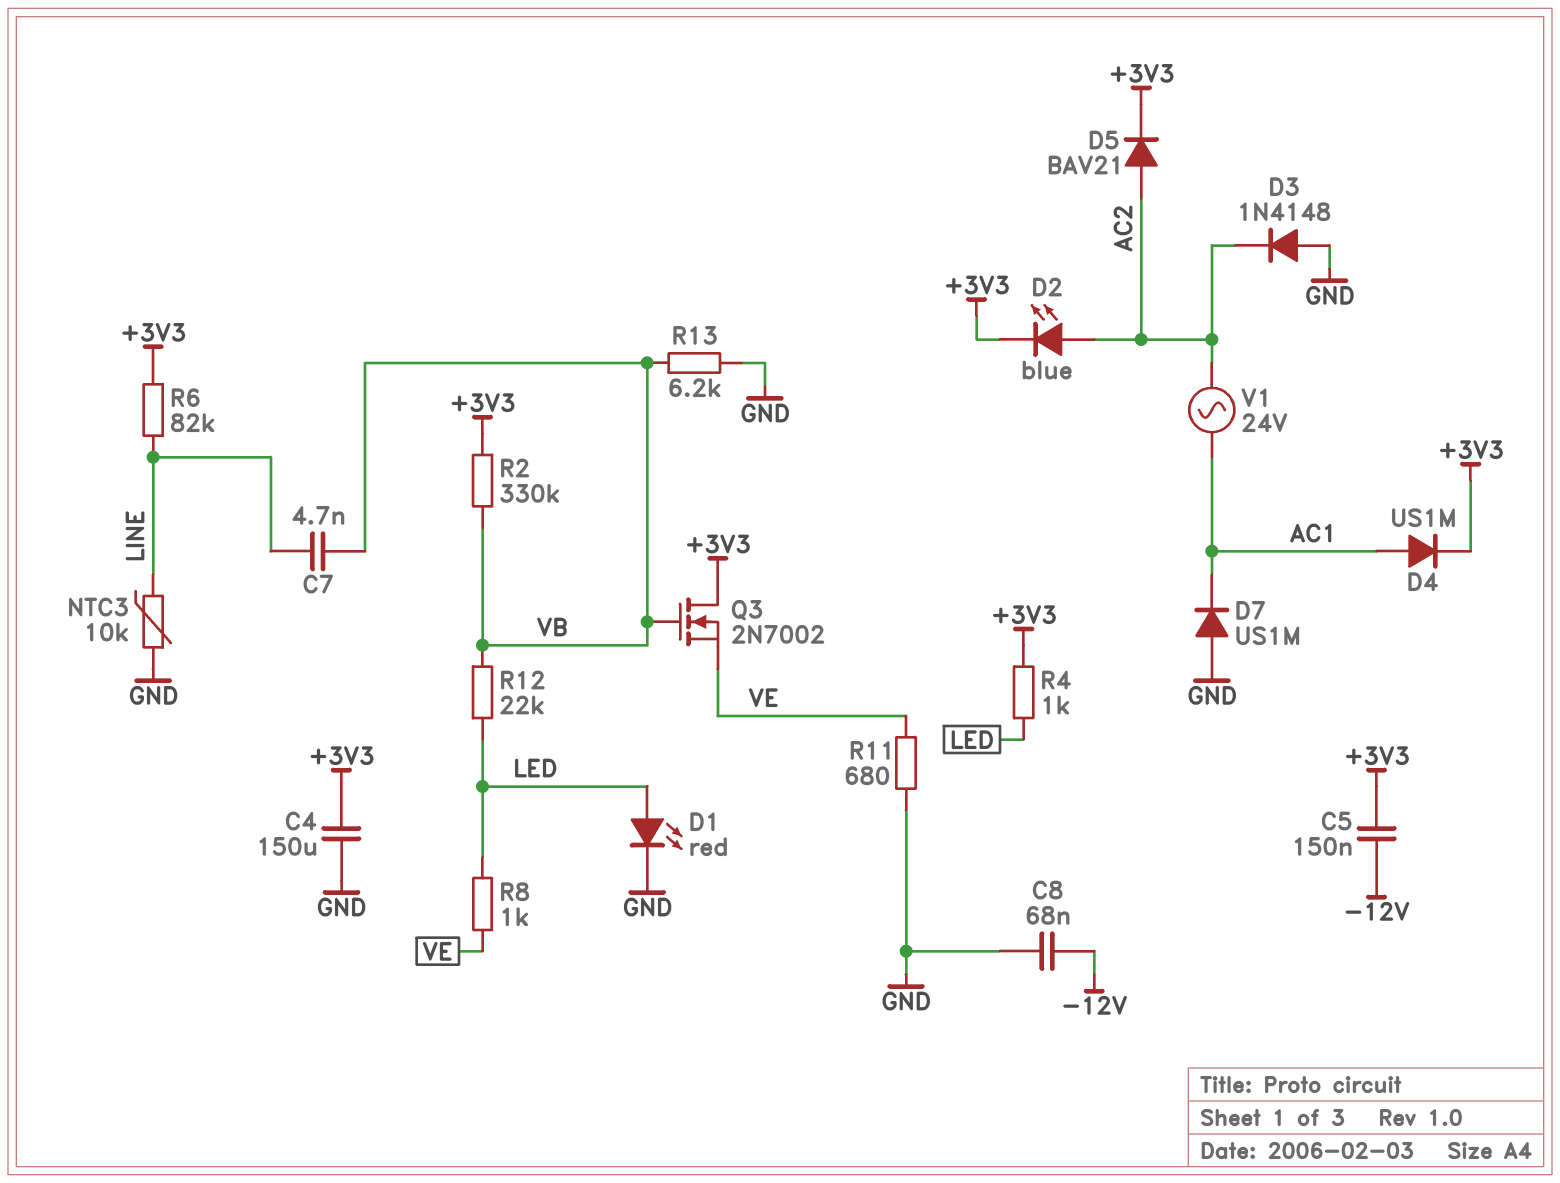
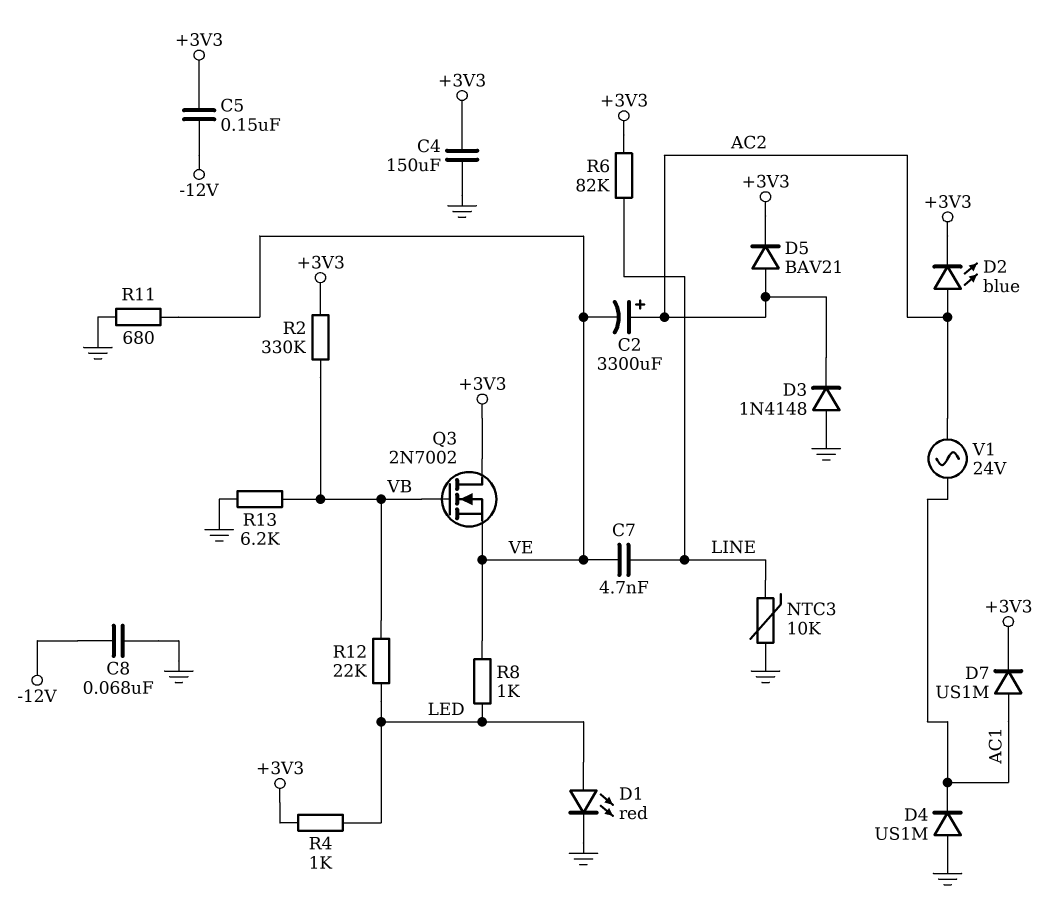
C2: none -> 3300uF (plus AC2, minus VE)
C7: 4.7nF (LINE, VB) -> 4.7nF (LINE, VE)
D4: diode US1M (A AC1, K +3V3) -> diode US1M (A GND, K AC1)
D7: diode US1M (A GND, K AC1) -> diode US1M (A AC1, K +3V3)

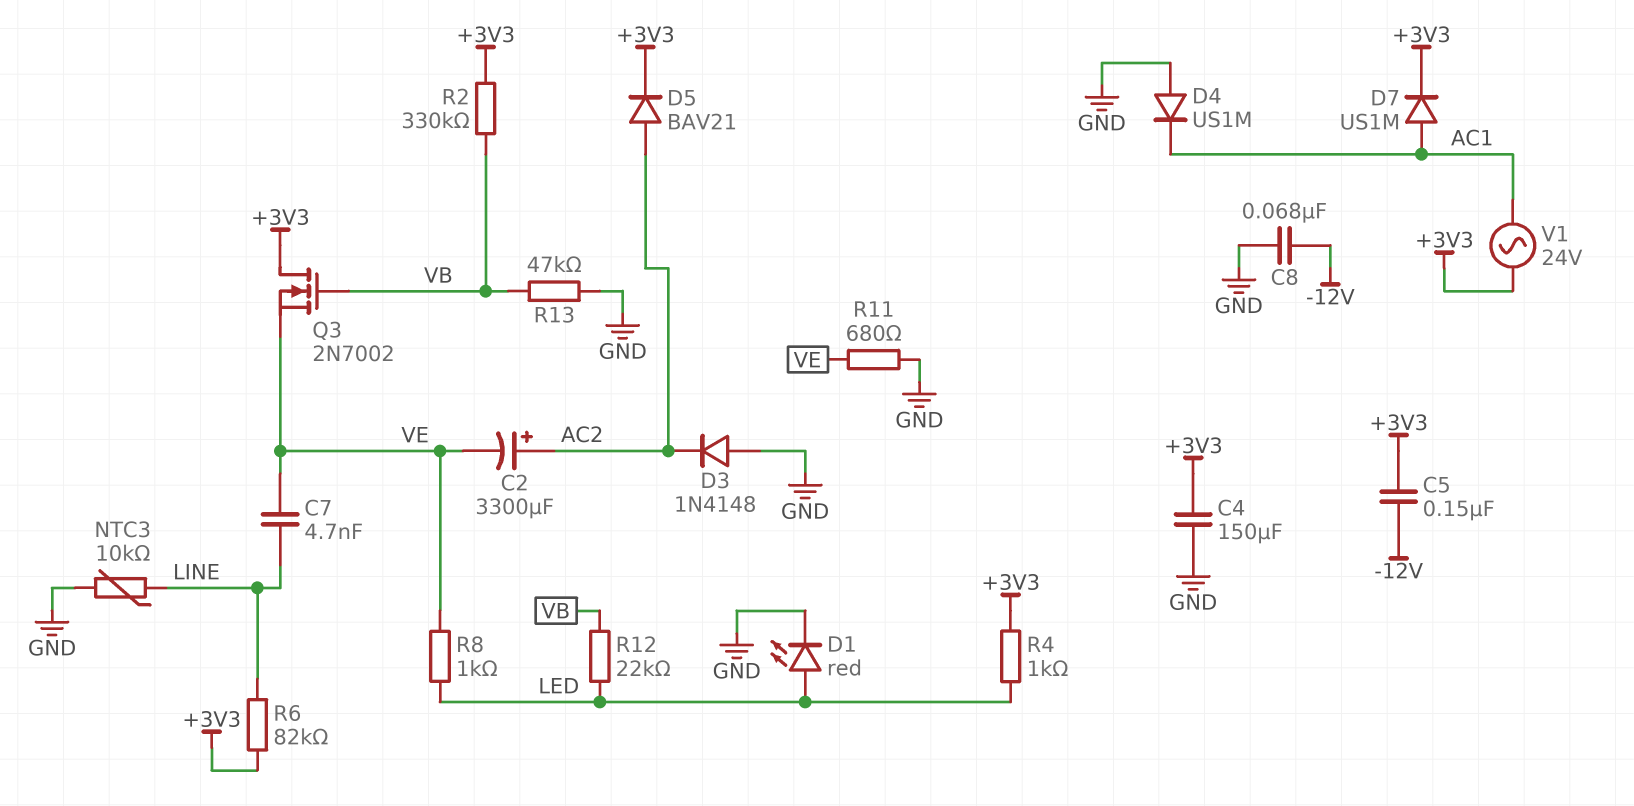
D2: LED blue (A AC2, K +3V3) -> none
R13: 6.2k (GND, VB) -> 47k (GND, VB)
V1: AC 24V (AC1, AC2) -> AC 24V (+3V3, AC1)

